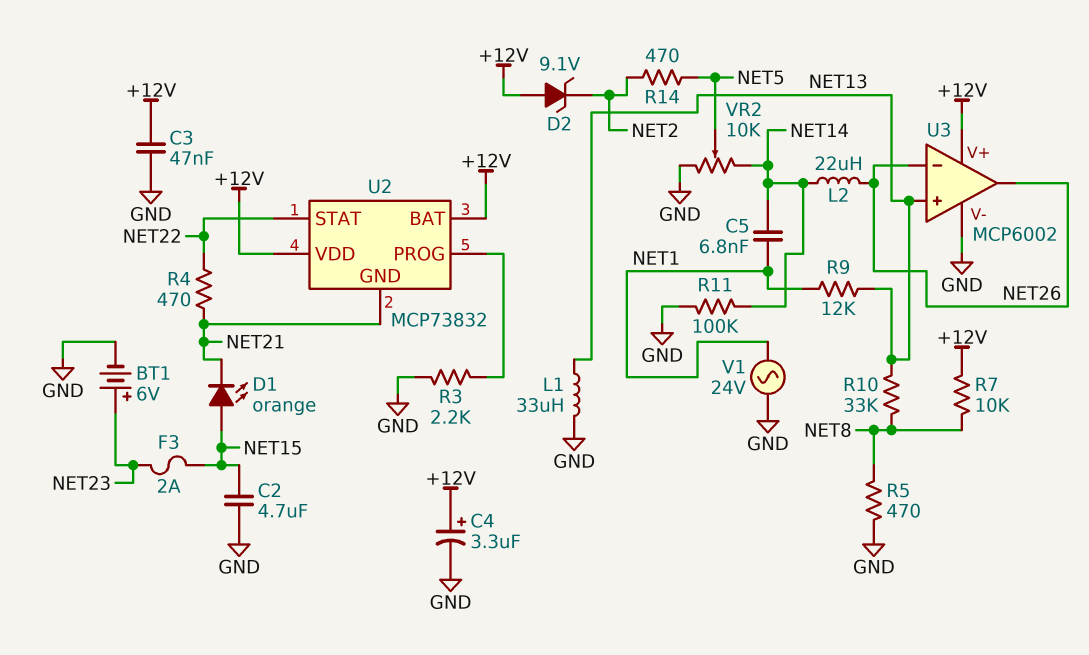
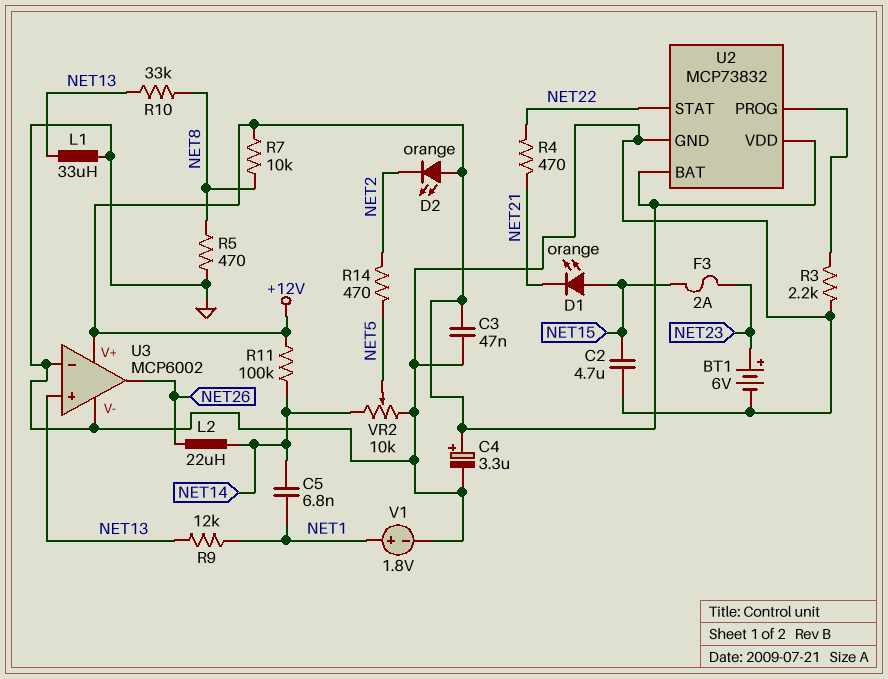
D2: zener 9.1V (A +12V, K NET2) -> LED orange (A +12V, K NET2)
R11: 100k (GND, NET14) -> 100k (+12V, NET14)
U2 pin GND: NET21 -> GND
U3 pin in-: NET26 -> GND
V1: AC 24V (GND, NET1) -> 1.8V (plus NET1, minus GND)

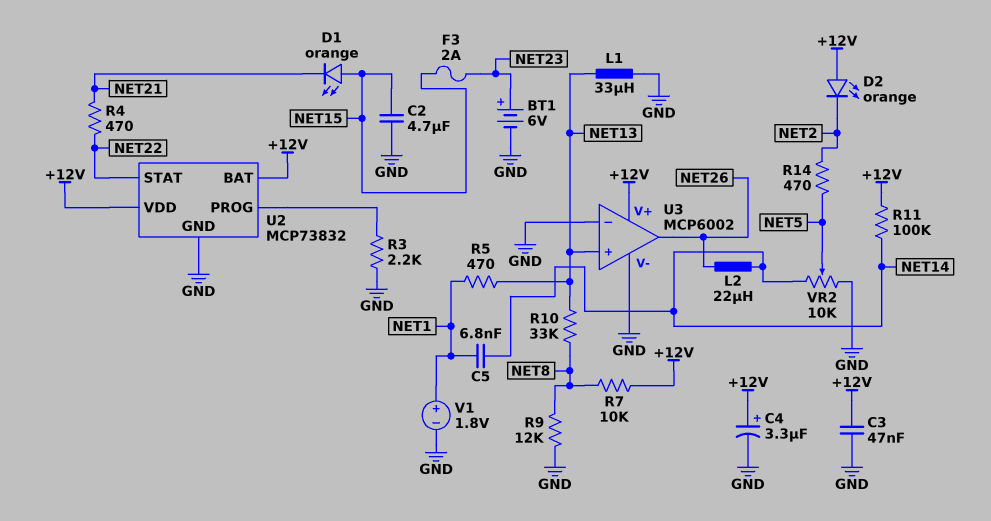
R5: 470 (GND, NET8) -> 470 (NET1, NET13)
R9: 12k (NET1, NET13) -> 12k (GND, NET8)

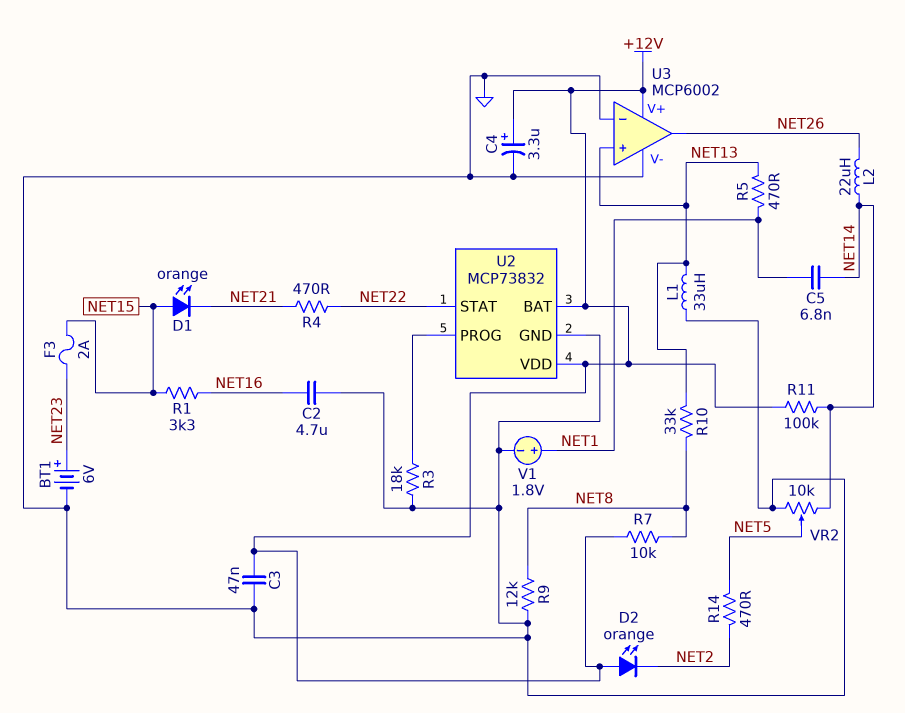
C2: 4.7uF (GND, NET15) -> 4.7uF (GND, NET16)
R1: none -> 3.3k (NET15, NET16)
R3: 2.2k (GND, U2/PROG) -> 18k (GND, U2/PROG)

